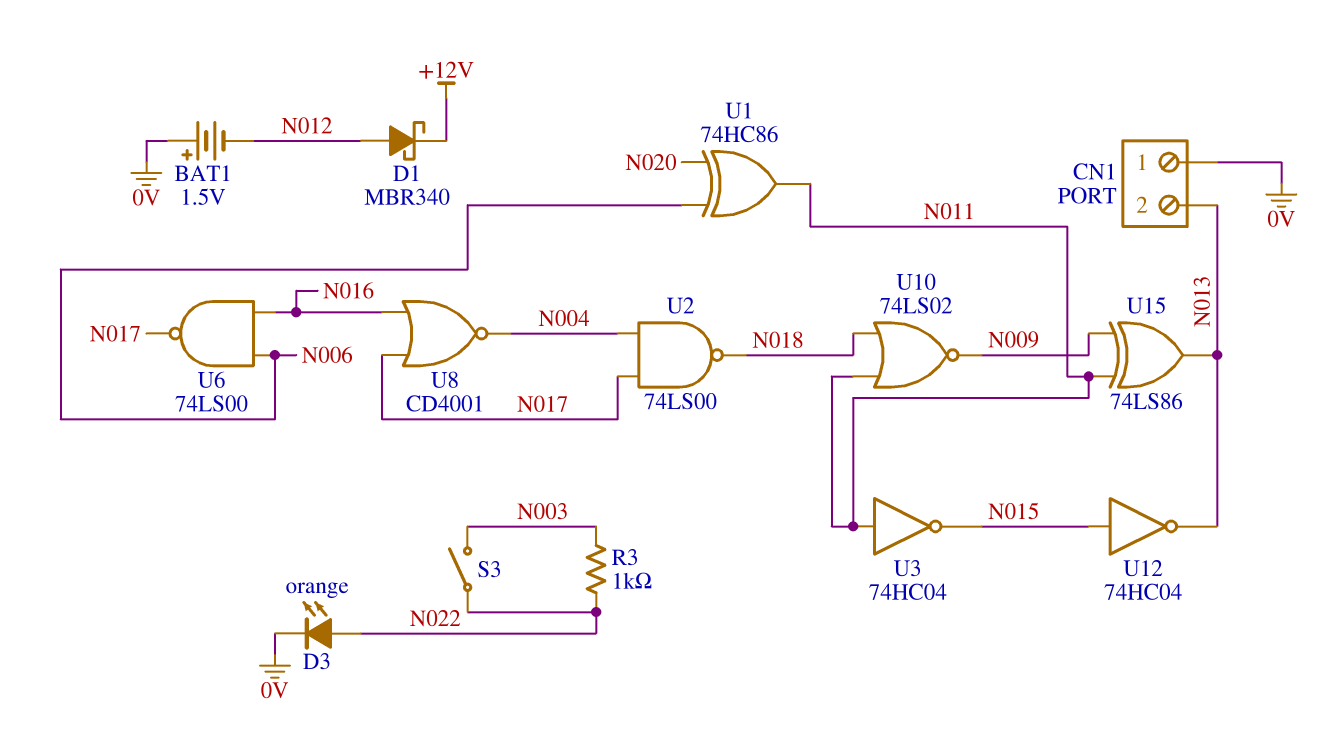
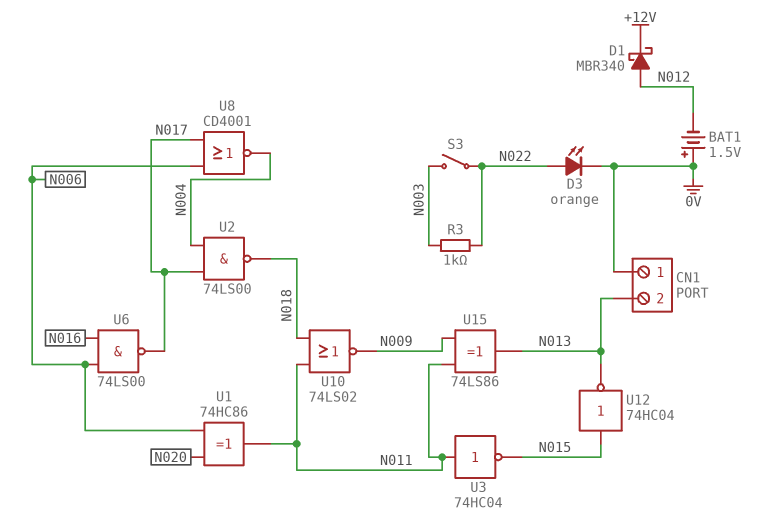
U8: NOR CD4001 (in N016, in N017, out N004) -> NOR CD4001 (in N006, in N017, out N004)

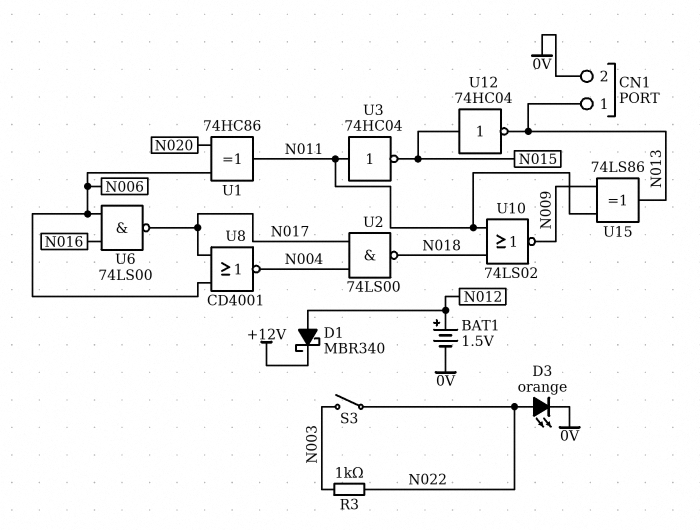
BAT1: 1.5V (plus 0V, minus N012) -> 1.5V (plus N012, minus 0V)
CN1 pin 1: 0V -> N013
CN1 pin 2: N013 -> 0V

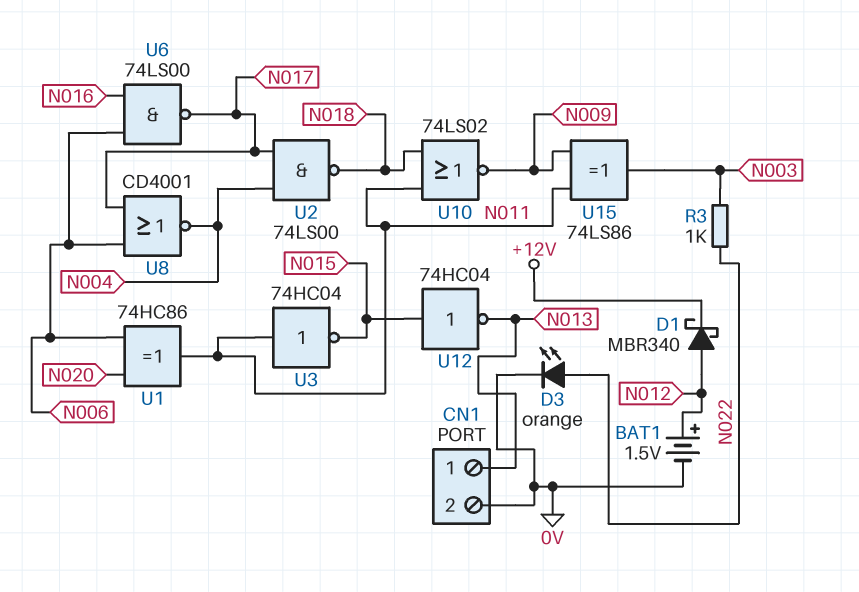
S3: switch (N003, N022) -> none
U15: XOR 74LS86 (in N009, in N011, out N013) -> XOR 74LS86 (in N009, in N011, out N003)

